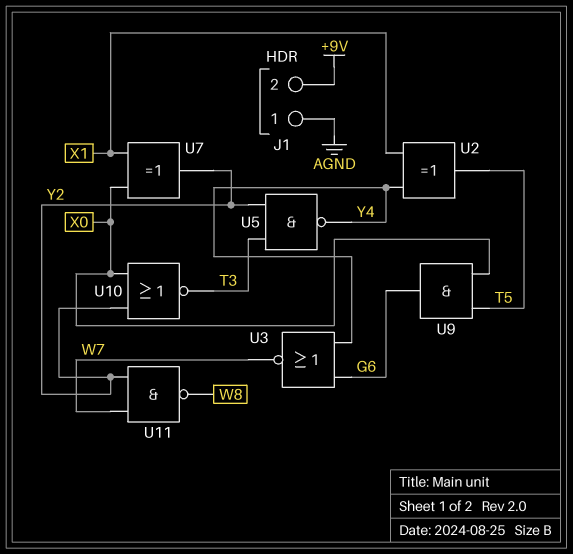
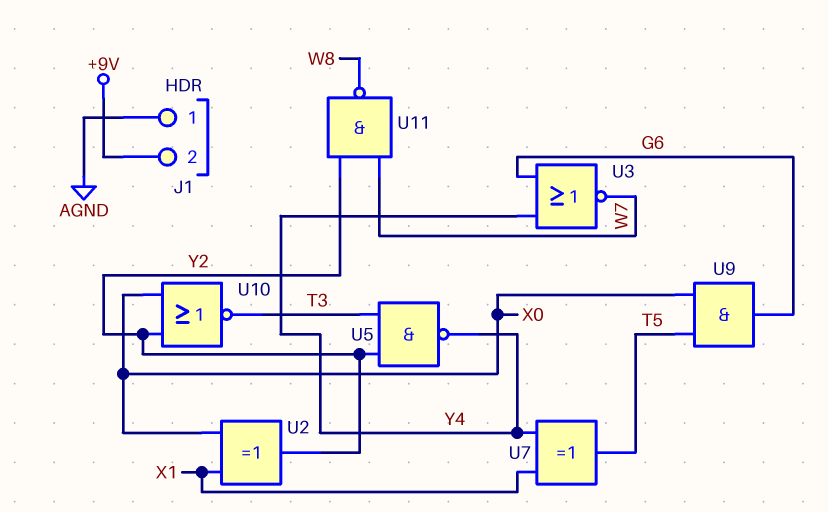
U2: XOR (in X1, in Y4, out T5) -> XOR (in X0, in X1, out Y2)
U7: XOR (in X0, in X1, out Y2) -> XOR (in X1, in Y4, out T5)

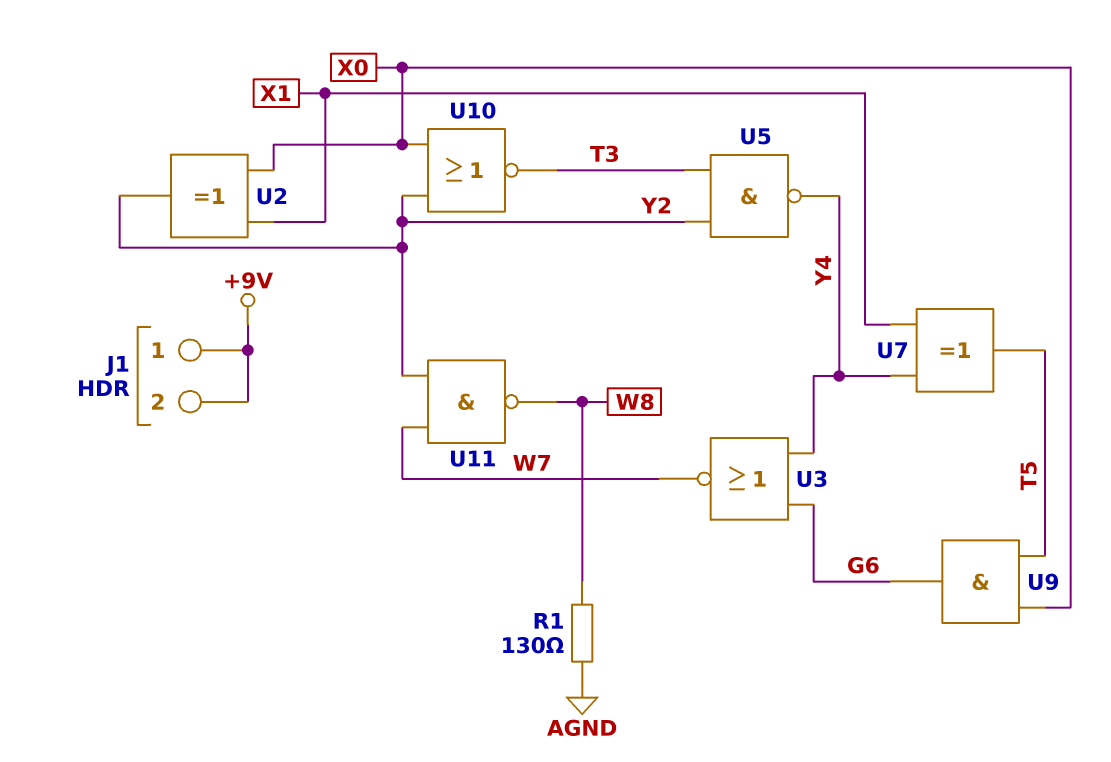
J1 pin 1: AGND -> +9V
R1: none -> 130 (AGND, W8)

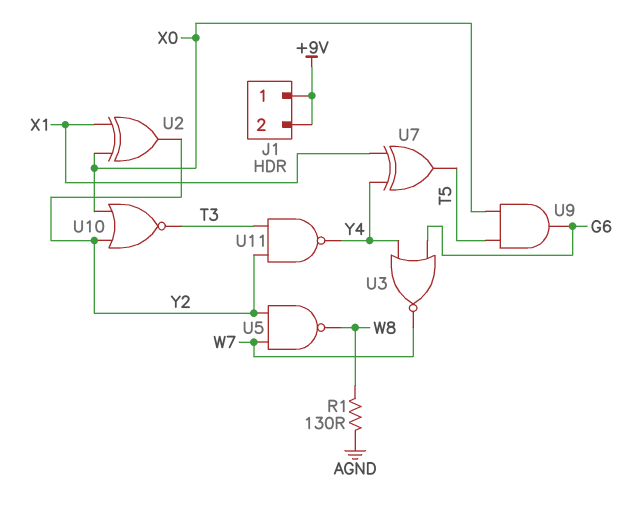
U5: NAND (in T3, in Y2, out Y4) -> NAND (in W7, in Y2, out W8)
U11: NAND (in W7, in Y2, out W8) -> NAND (in T3, in Y2, out Y4)

